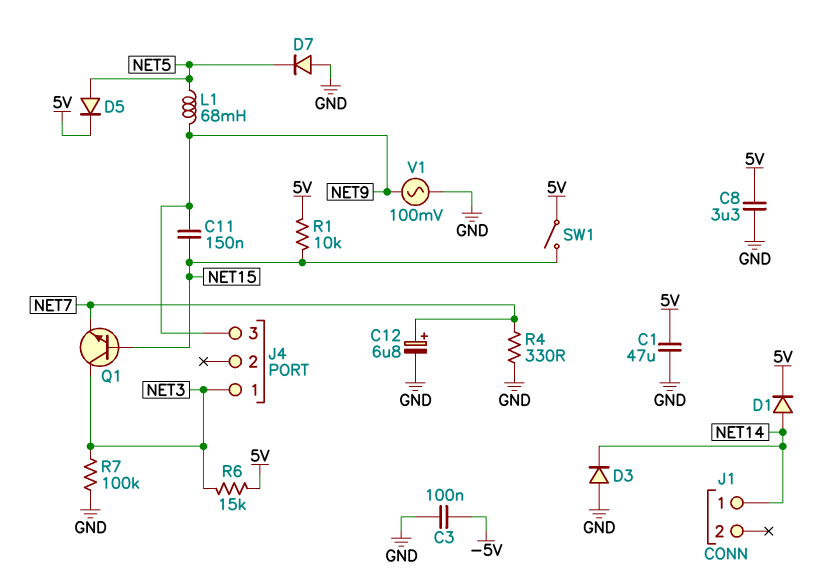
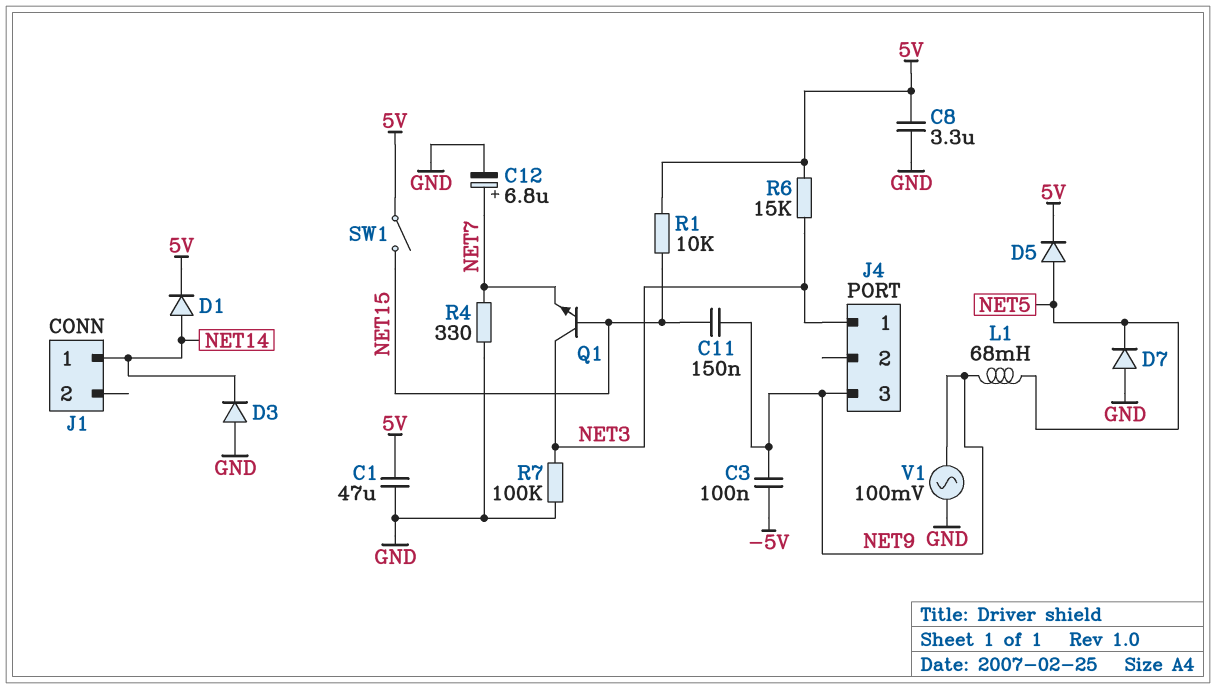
C3: 100nF (-5V, GND) -> 100nF (-5V, NET9)

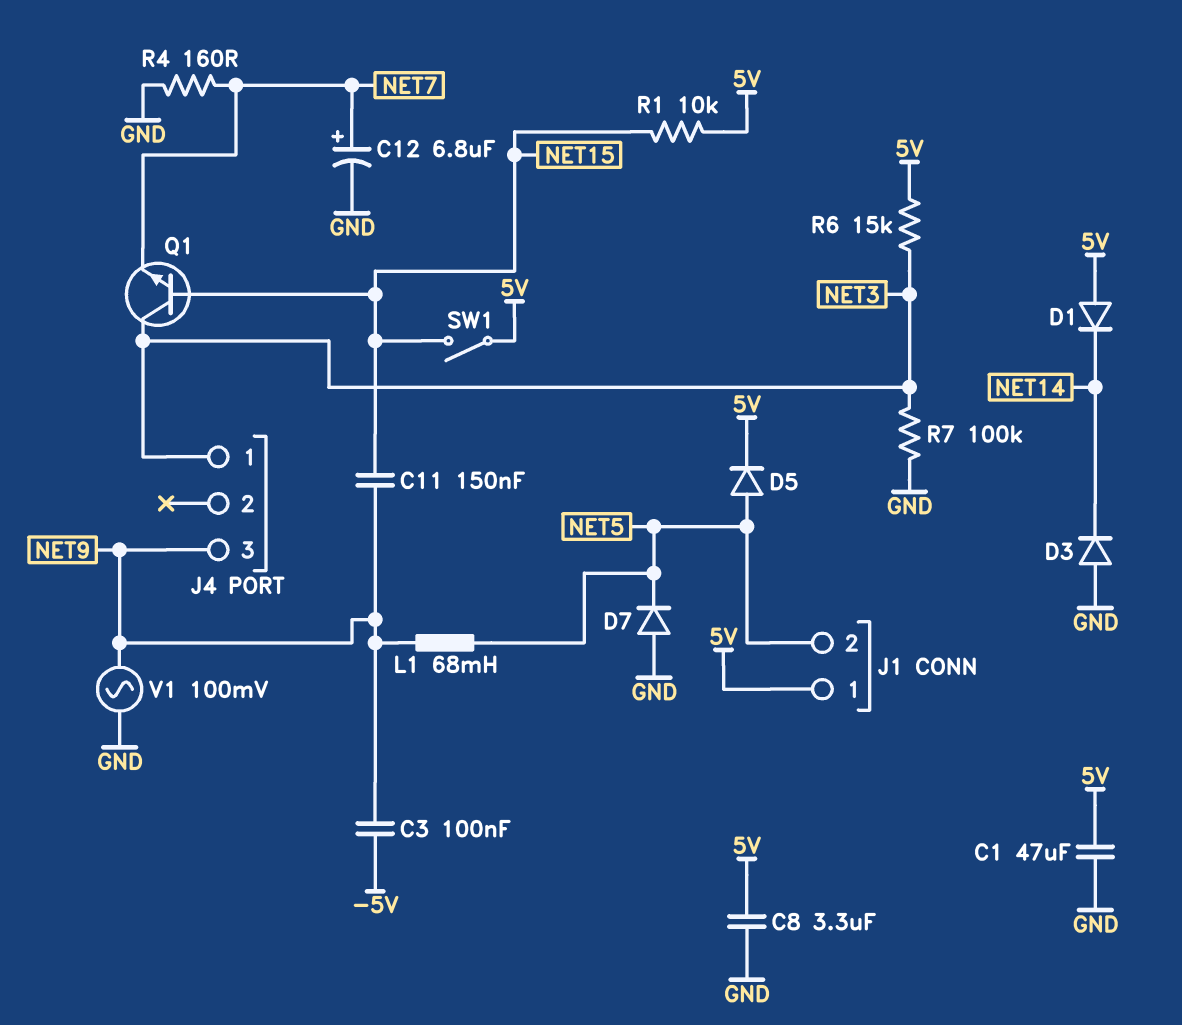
D1: diode (A NET14, K 5V) -> diode (A 5V, K NET14)
J1 pin 1: NET14 -> 5V
J1 pin 2: none -> NET5
R4: 330 (GND, NET7) -> 160 (GND, NET7)

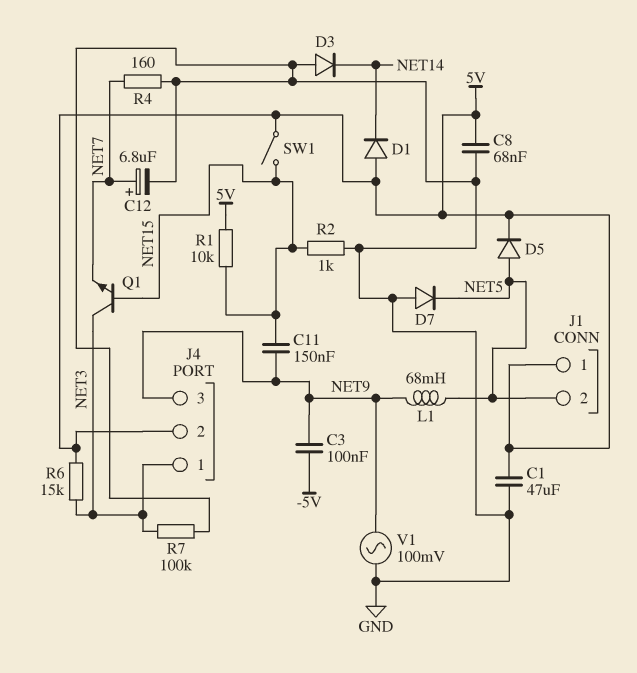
C8: 3.3uF (5V, GND) -> 68nF (5V, GND)
J4 pin 2: none -> 5V
R2: none -> 1k (GND, NET15)

